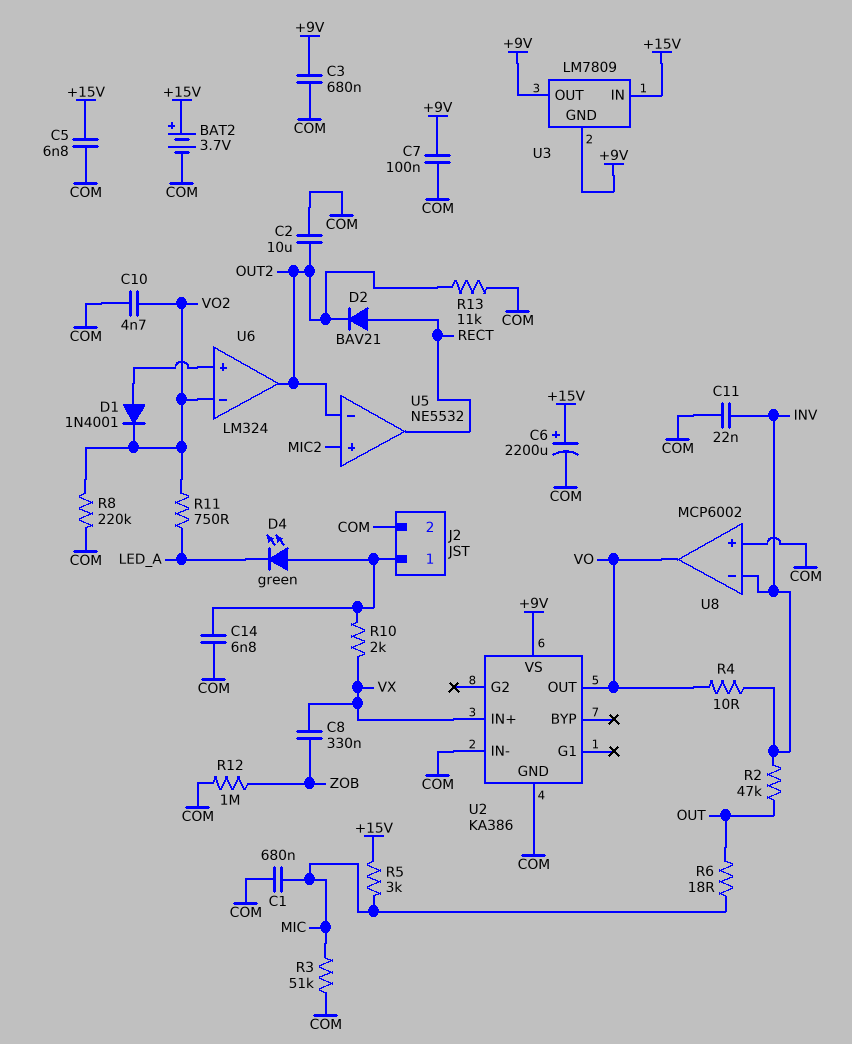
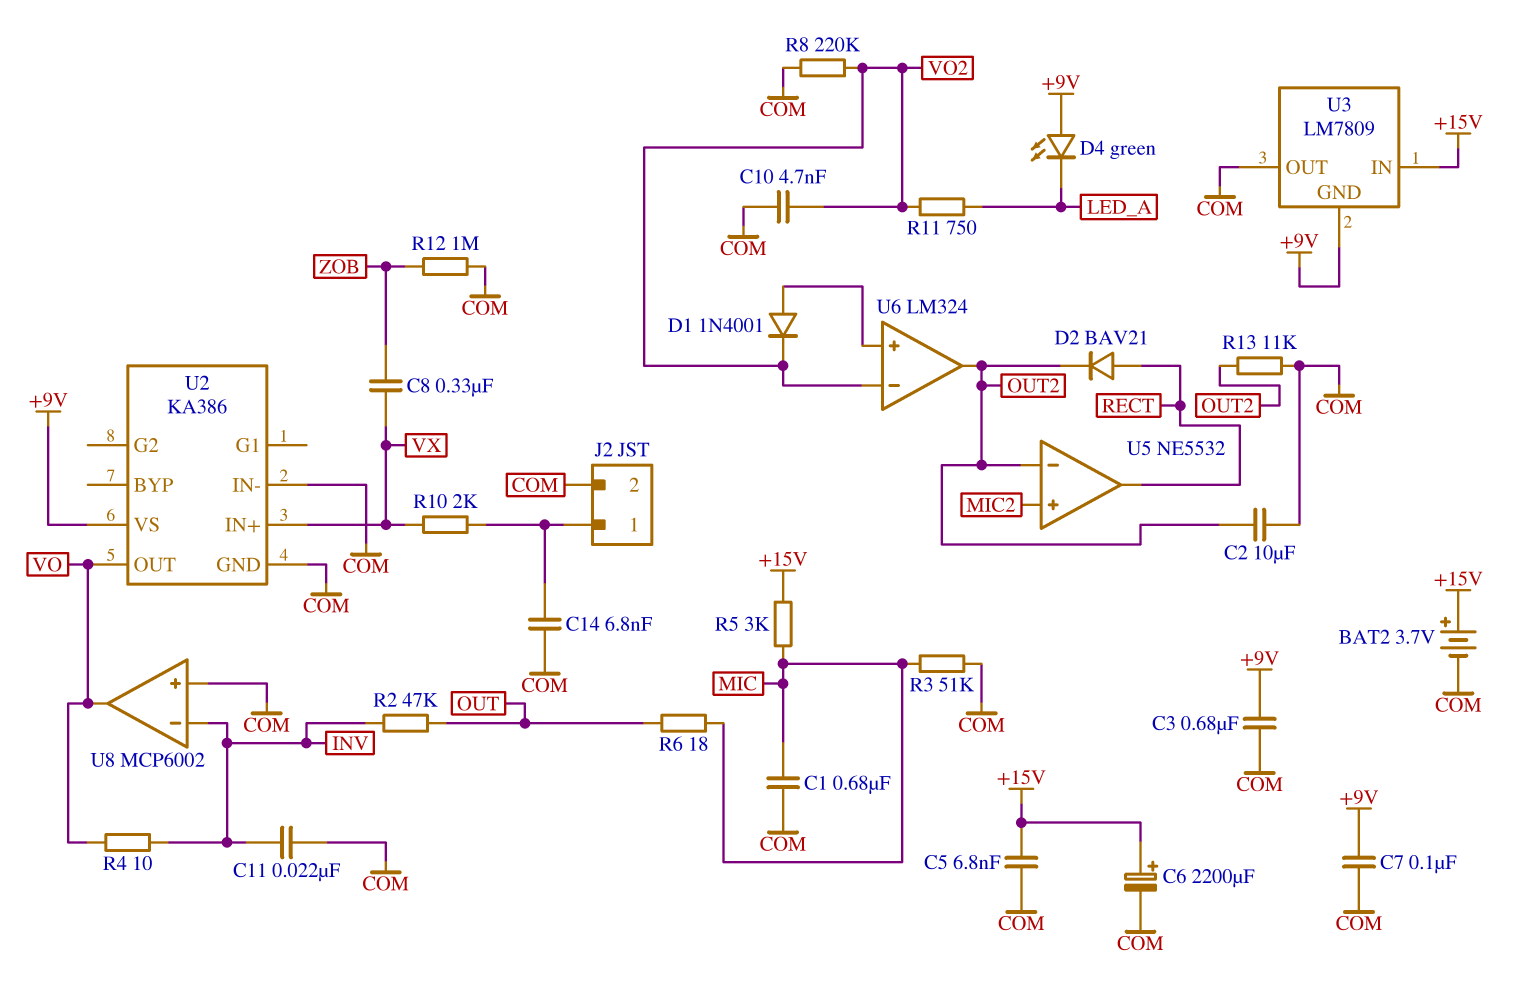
D4: LED green (A J2/1, K LED_A) -> LED green (A +9V, K LED_A)
U3 pin OUT: +9V -> COM

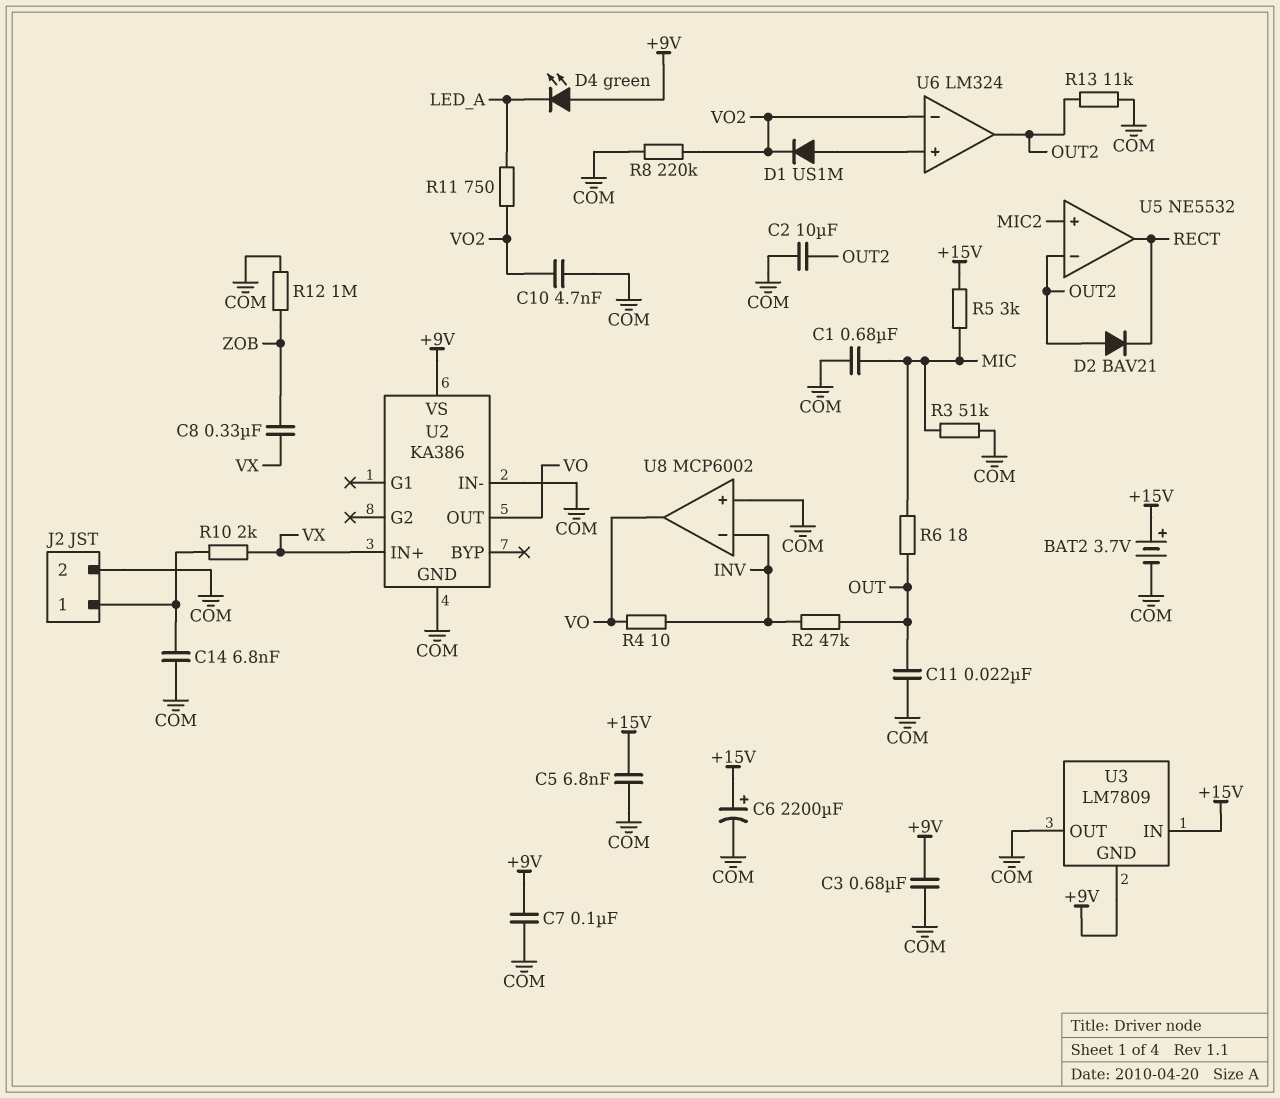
C11: 22nF (COM, INV) -> 22nF (COM, OUT)
D1: diode 1N4001 (A U6/in+, K VO2) -> diode US1M (A U6/in+, K VO2)
D2: diode BAV21 (A RECT, K OUT2) -> diode BAV21 (A OUT2, K RECT)

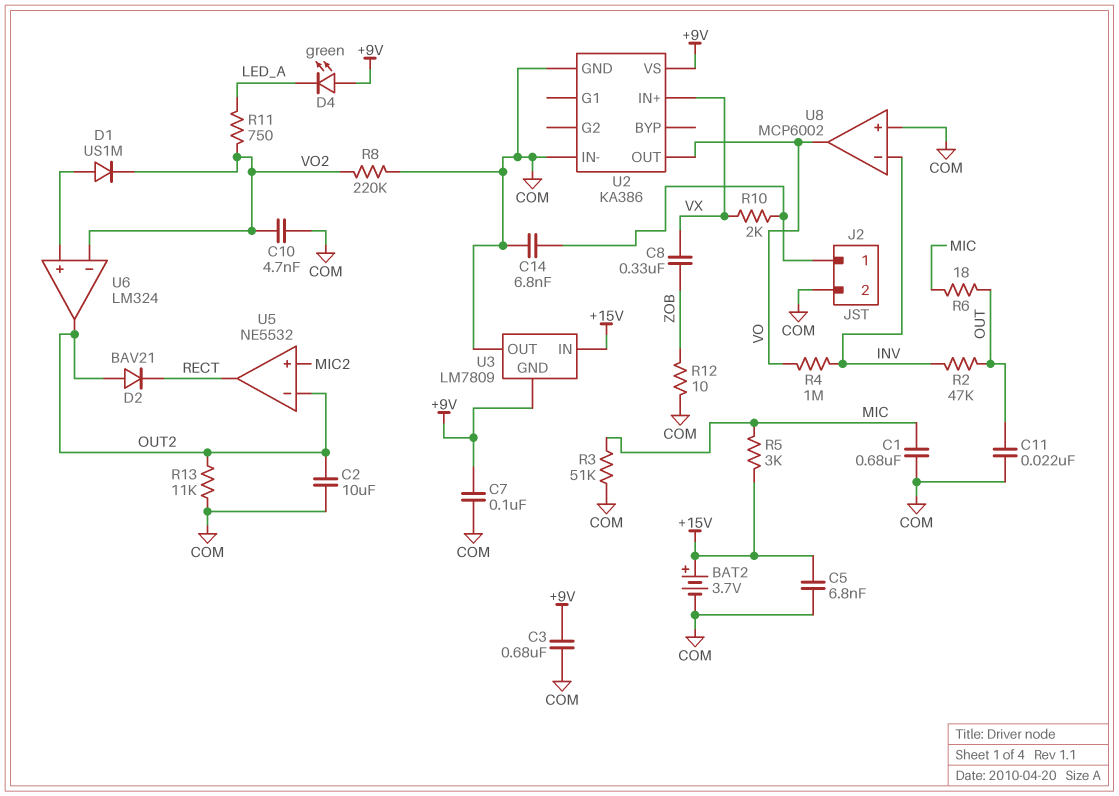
C6: 2200uF (plus +15V, minus COM) -> none
R4: 10 (INV, VO) -> 1M (INV, VO)
R12: 1M (COM, ZOB) -> 10 (COM, ZOB)

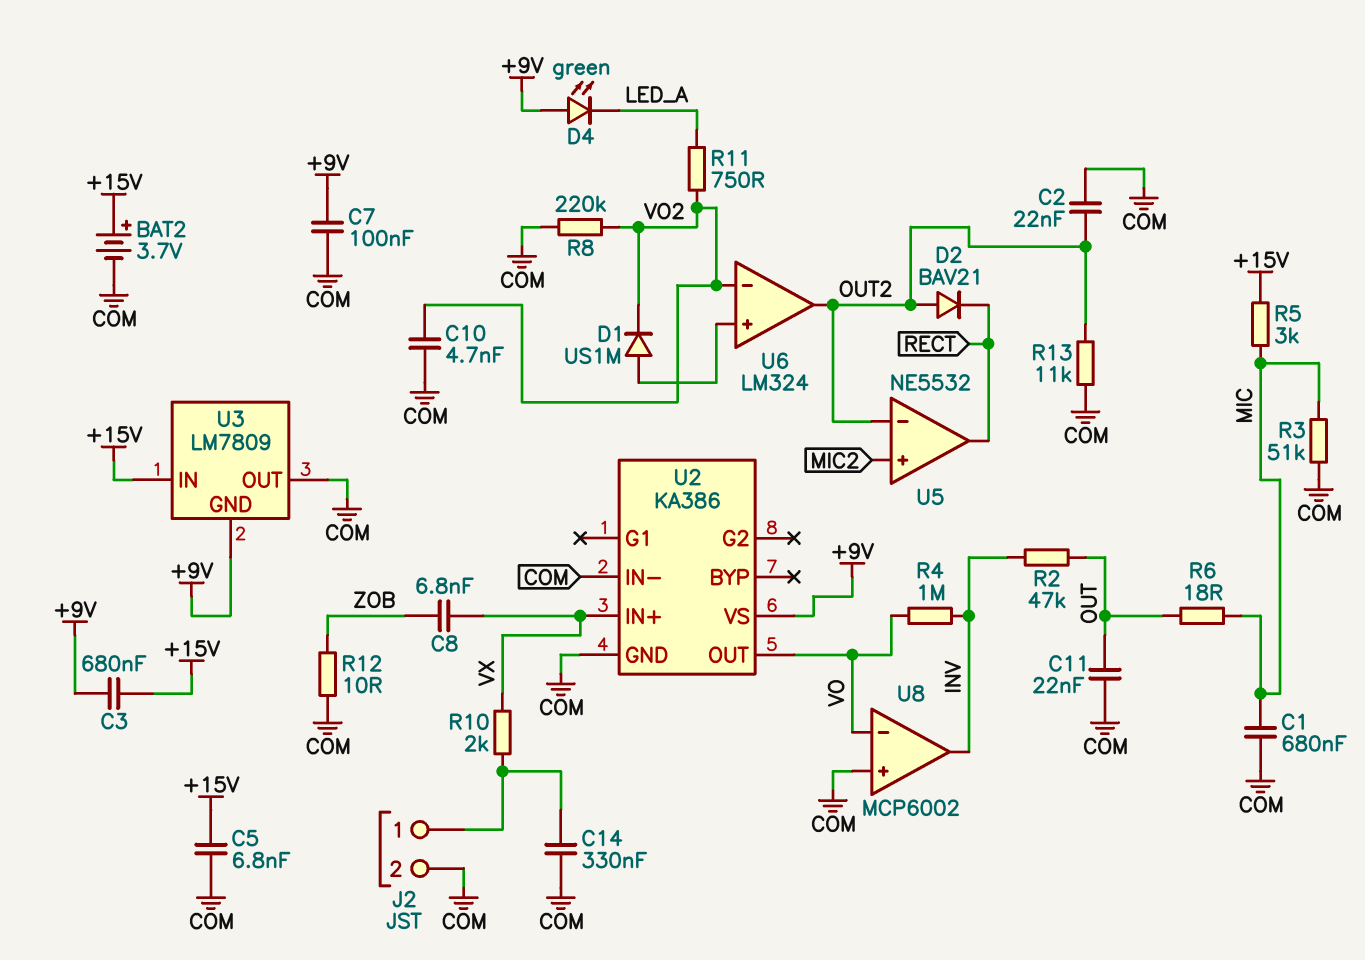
C2: 10uF (COM, OUT2) -> 22nF (COM, OUT2)
C3: 680nF (+9V, COM) -> 680nF (+9V, +15V)
C8: 330nF (VX, ZOB) -> 6.8nF (VX, ZOB)
C14: 6.8nF (COM, J2/1) -> 330nF (COM, J2/1)
U8 pin in-: INV -> VO
U8 pin out: VO -> INV

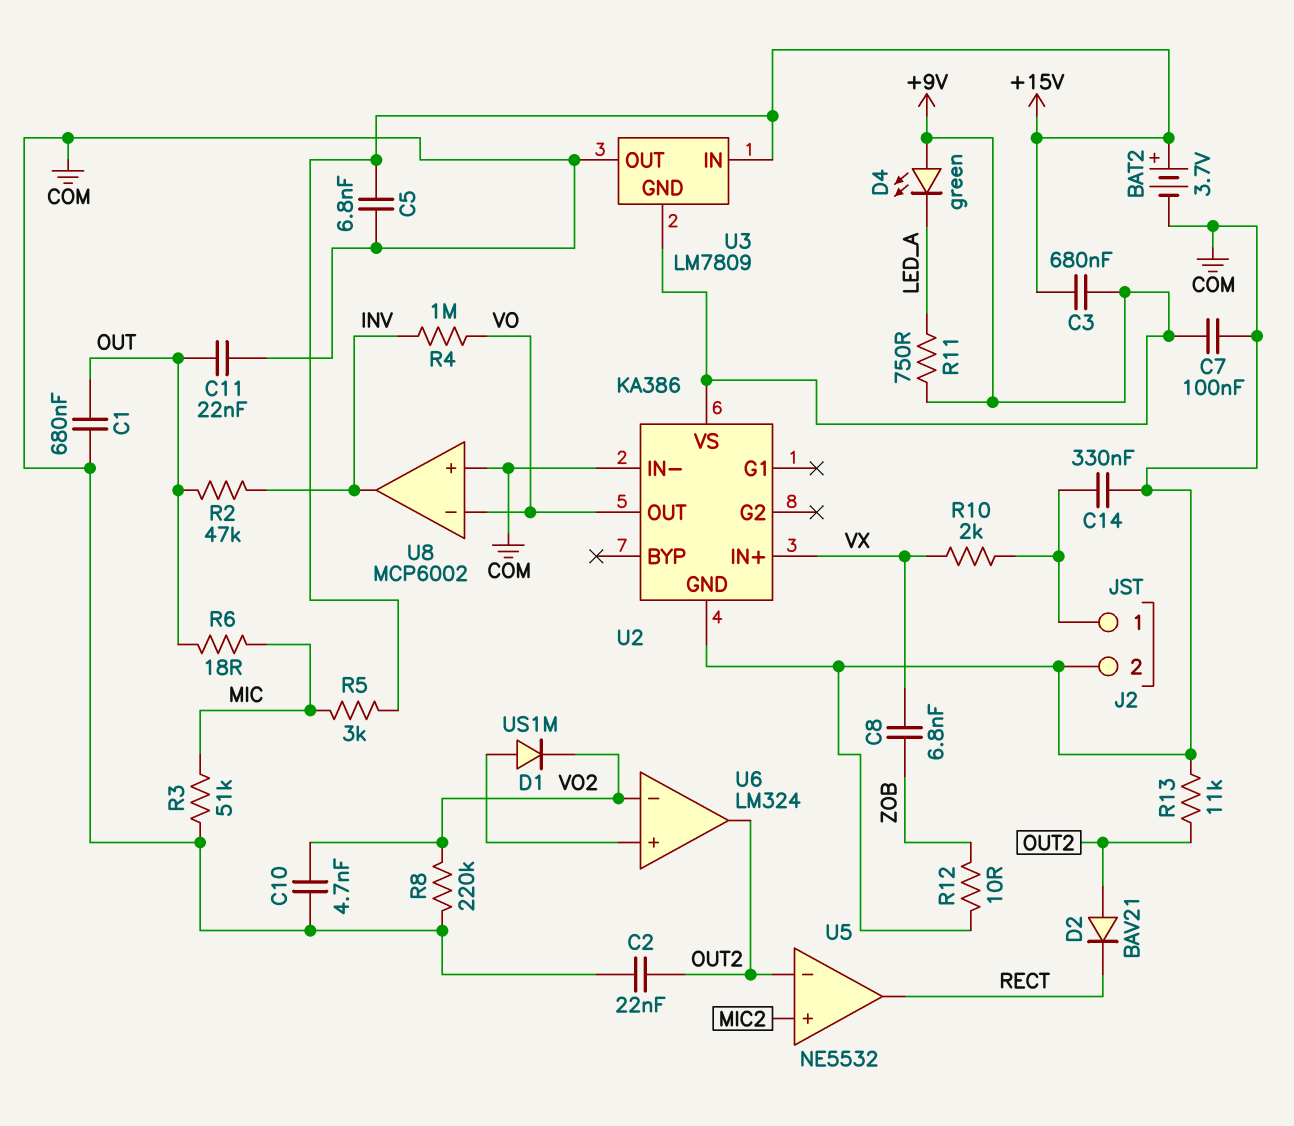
C1: 680nF (COM, MIC) -> 680nF (COM, OUT)
R11: 750 (LED_A, VO2) -> 750 (+9V, LED_A)

